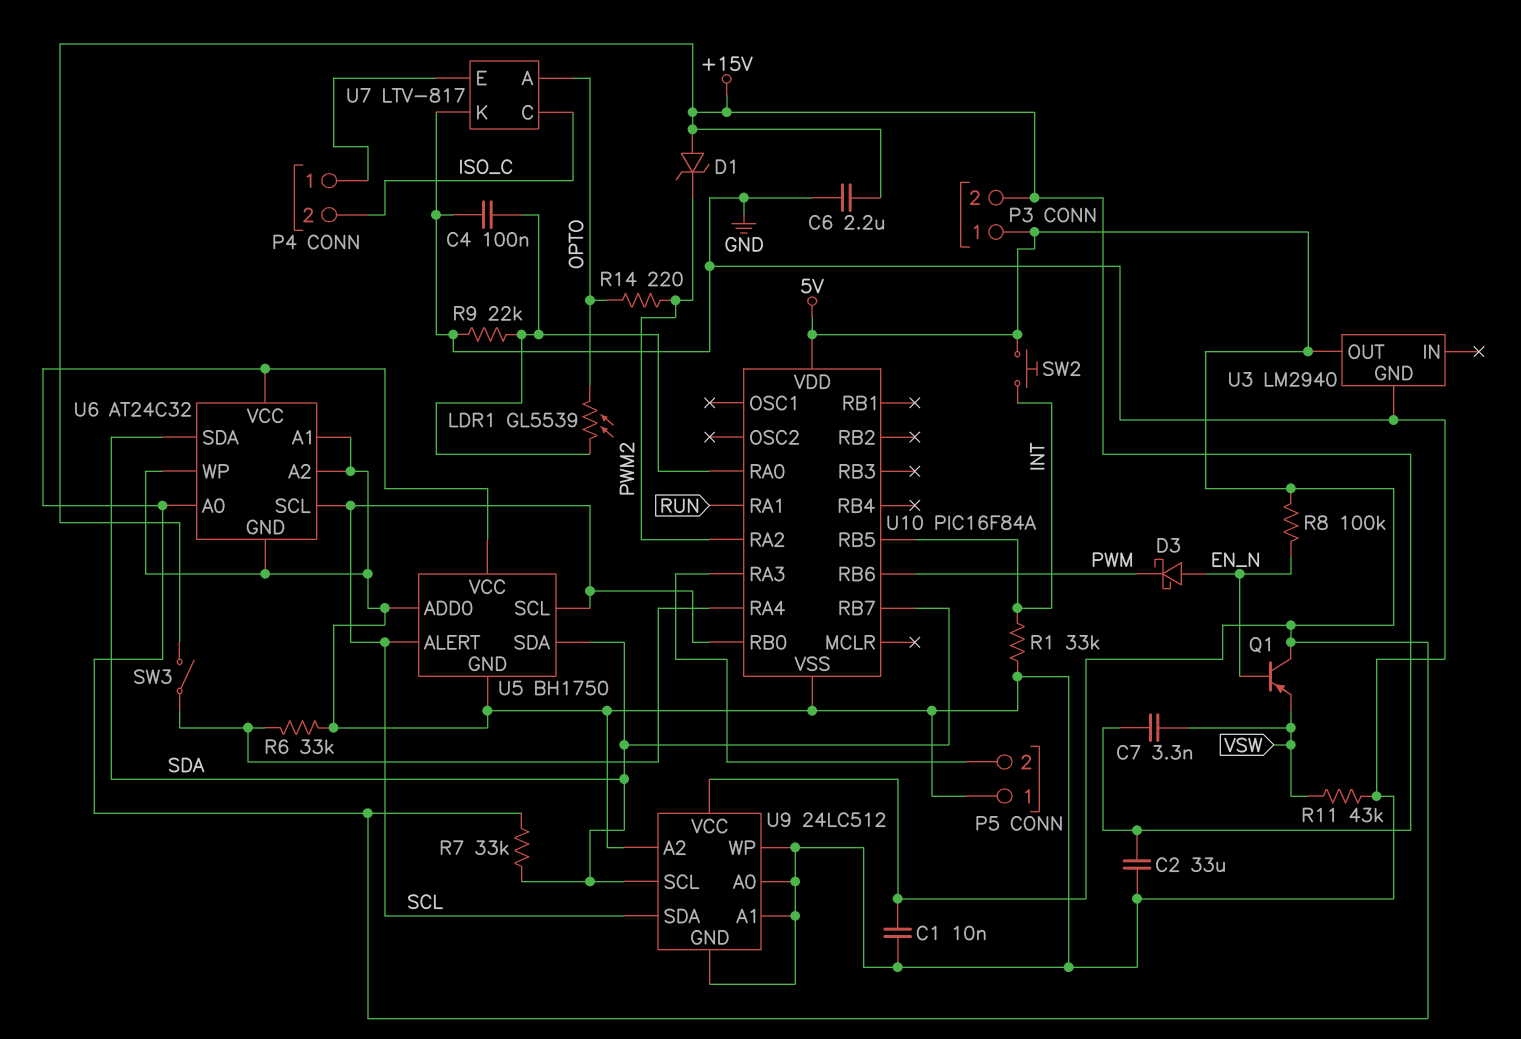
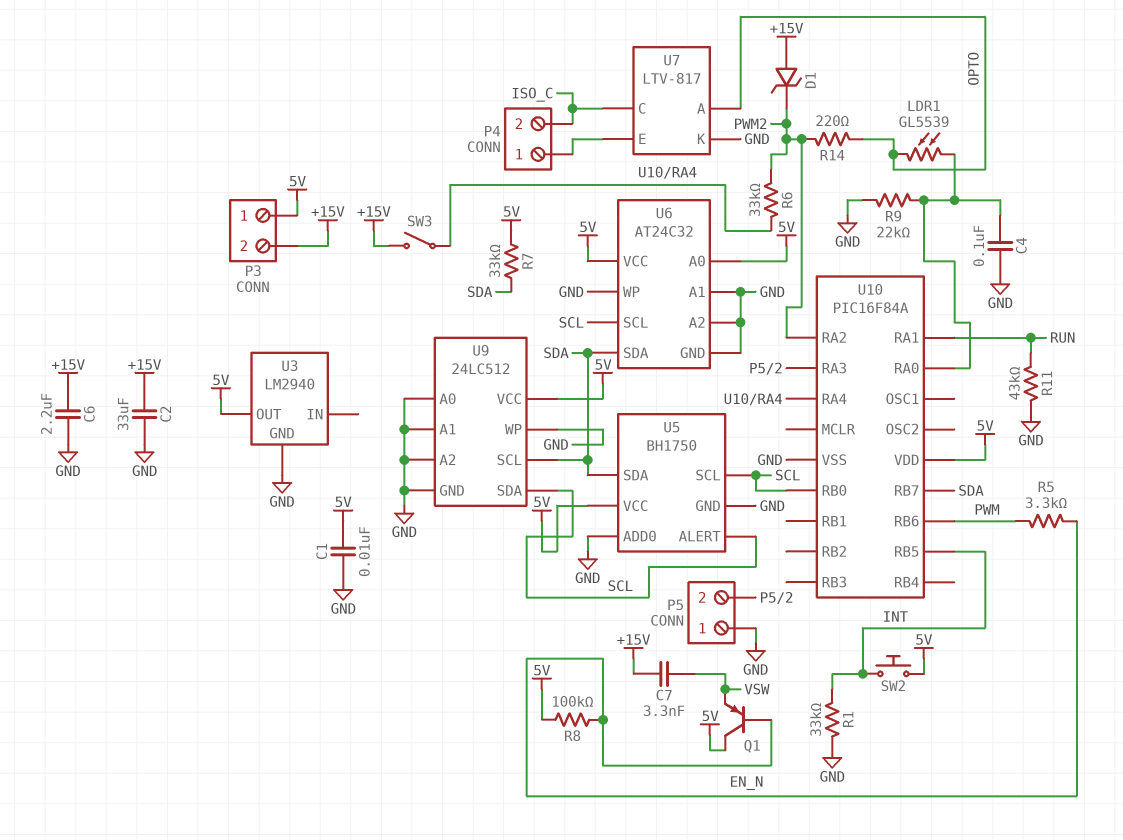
D3: schottky (A EN_N, K PWM) -> none
R5: none -> 3.3k (EN_N, PWM)
R6: 33k (GND, U10/RA4) -> 33k (PWM2, U10/RA4)
R11: 43k (GND, VSW) -> 43k (GND, RUN)

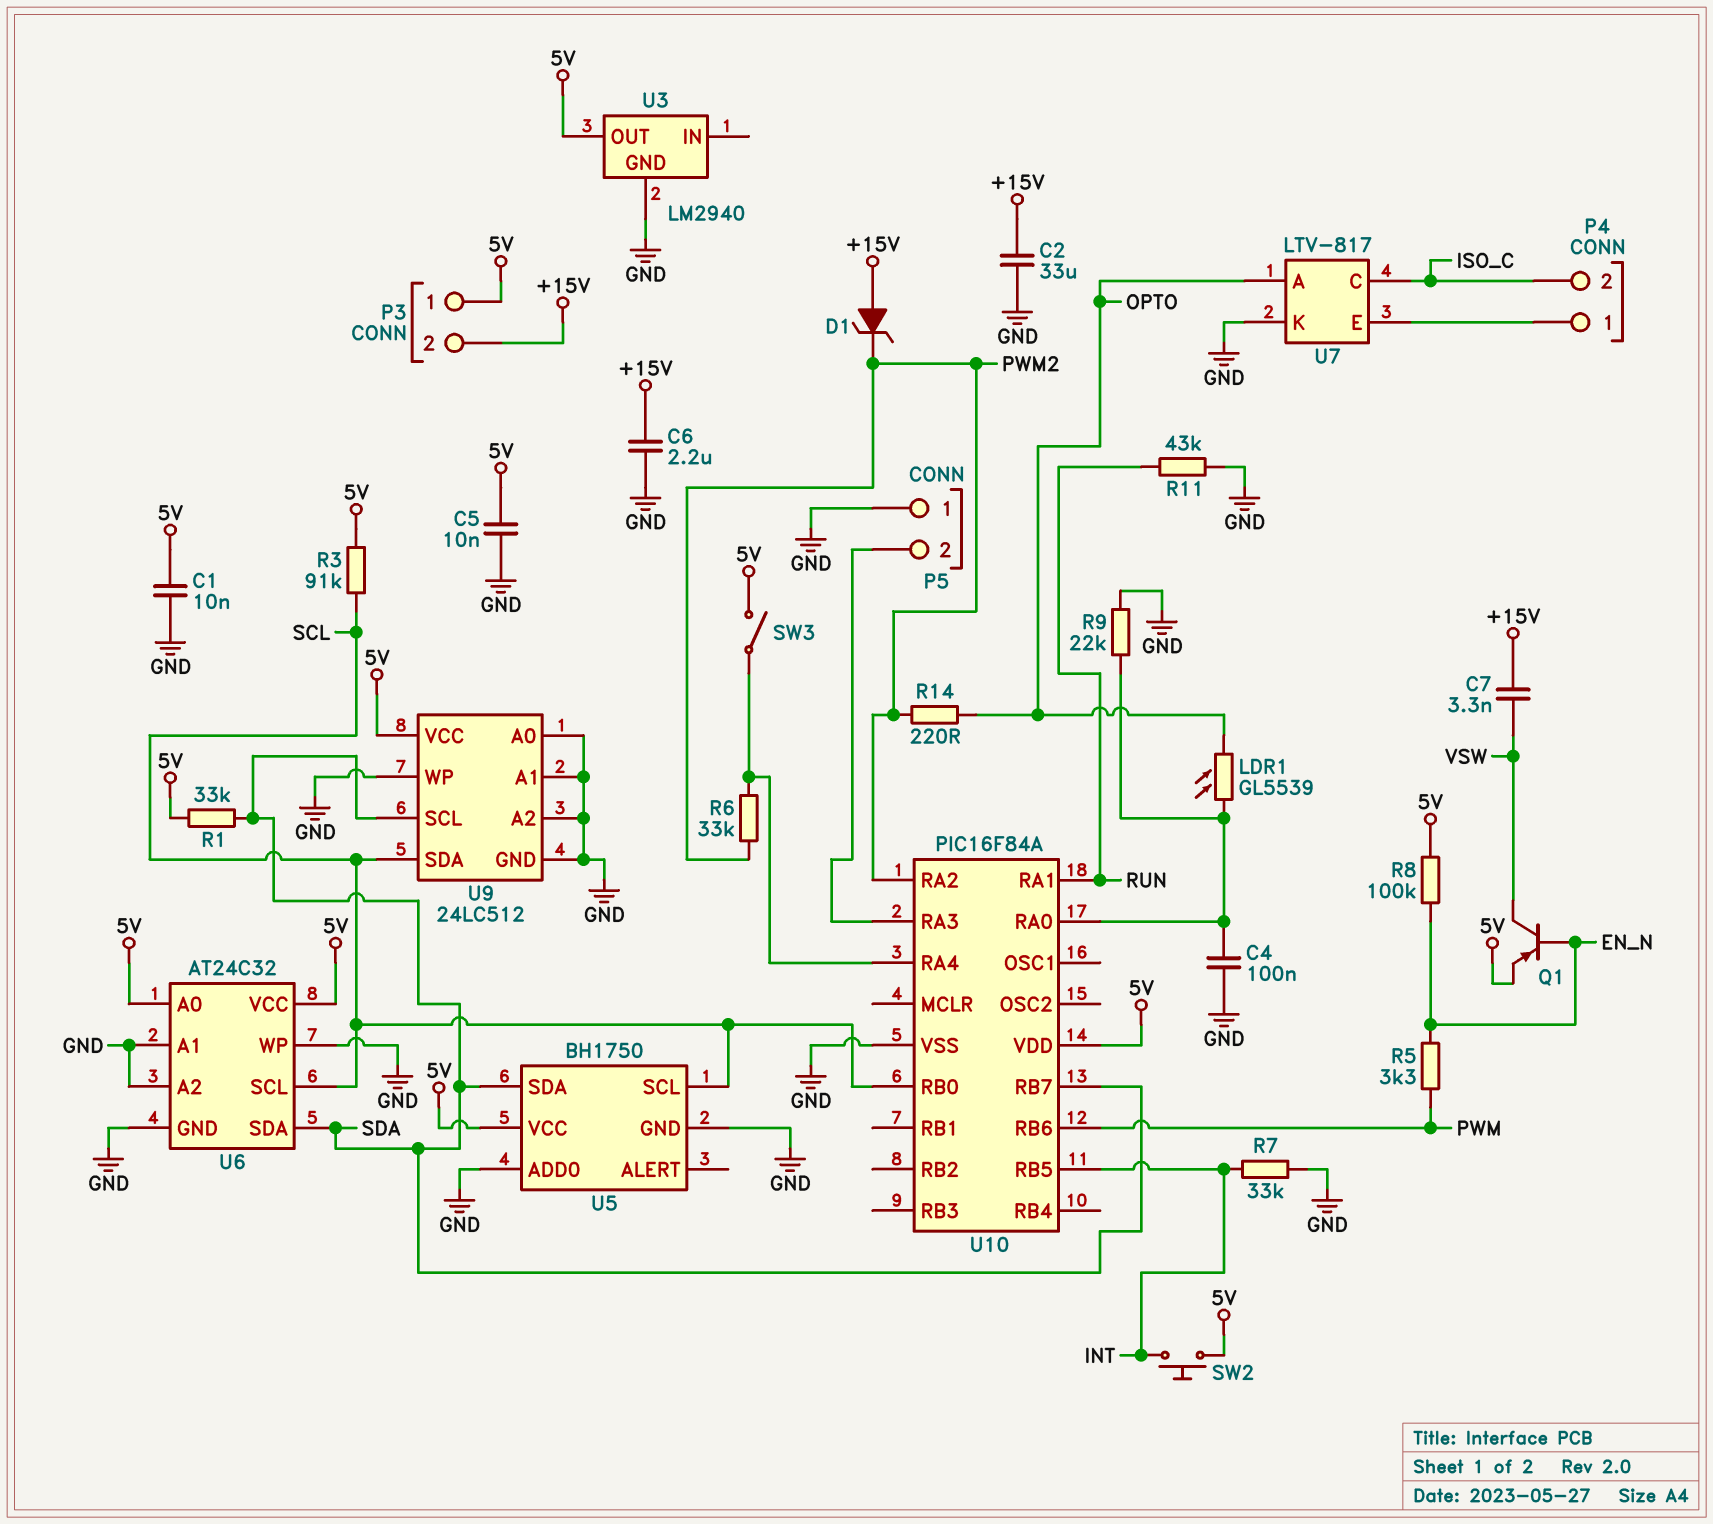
C5: none -> 10nF (5V, GND)
Q1: PNP (B EN_N, C 5V, E VSW) -> PNP (B EN_N, C VSW, E 5V)
R1: 33k (GND, INT) -> 33k (5V, SDA)
R3: none -> 91k (5V, SCL)
R7: 33k (5V, SDA) -> 33k (GND, INT)
SW3: switch (+15V, U10/RA4) -> switch (5V, U10/RA4)
U5 pin ALERT: SCL -> none

